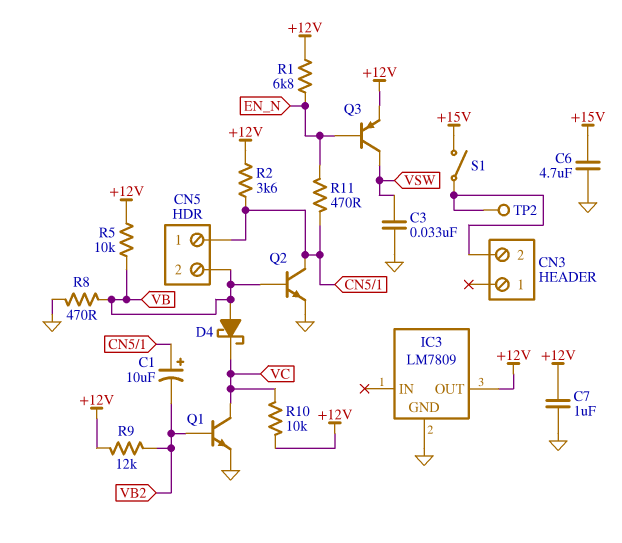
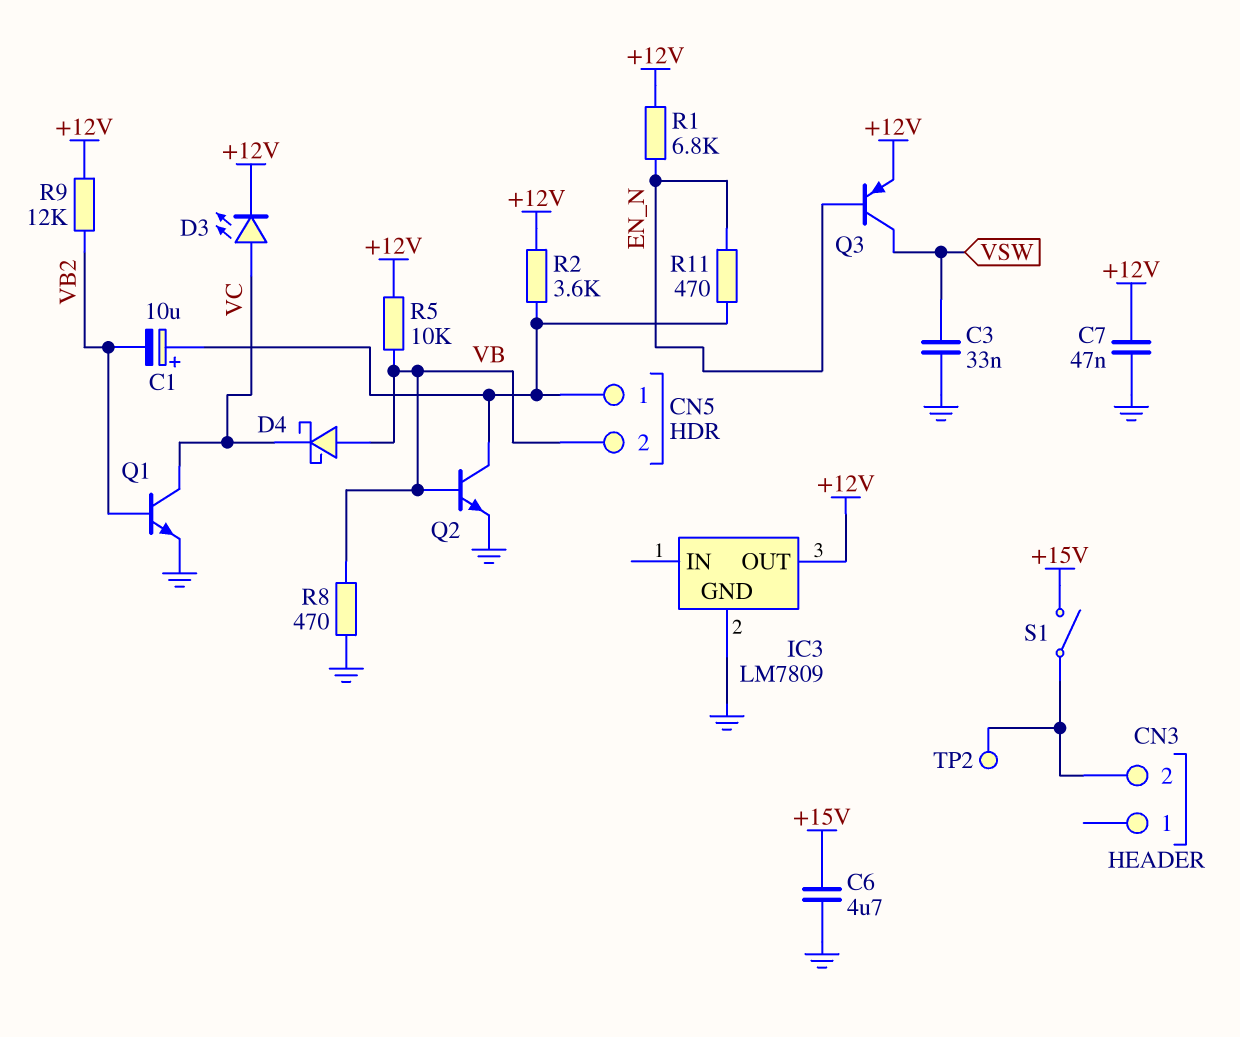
C7: 1uF (+12V, GND) -> 47nF (+12V, GND)
D3: none -> LED (A VC, K +12V)
R10: 10k (+12V, VC) -> none

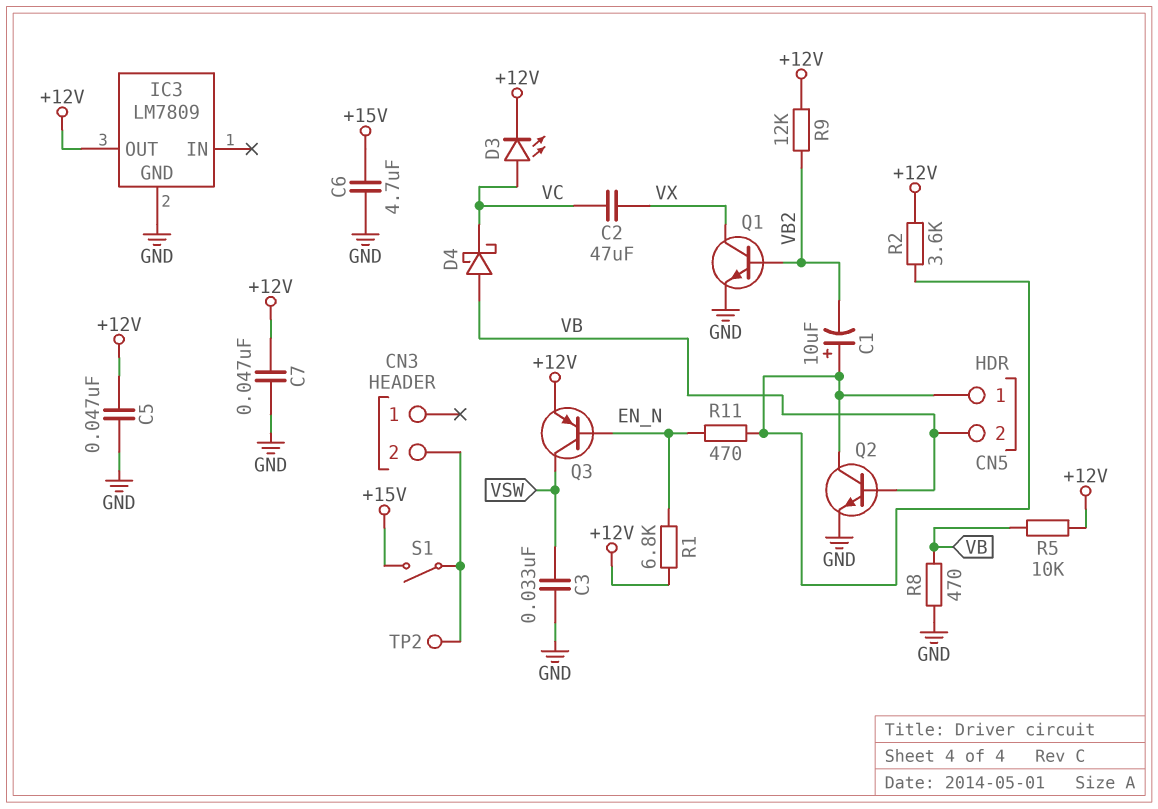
C2: none -> 47uF (VC, VX)
C5: none -> 47nF (+12V, GND)
Q1: NPN (B VB2, C VC, E GND) -> NPN (B VB2, C VX, E GND)

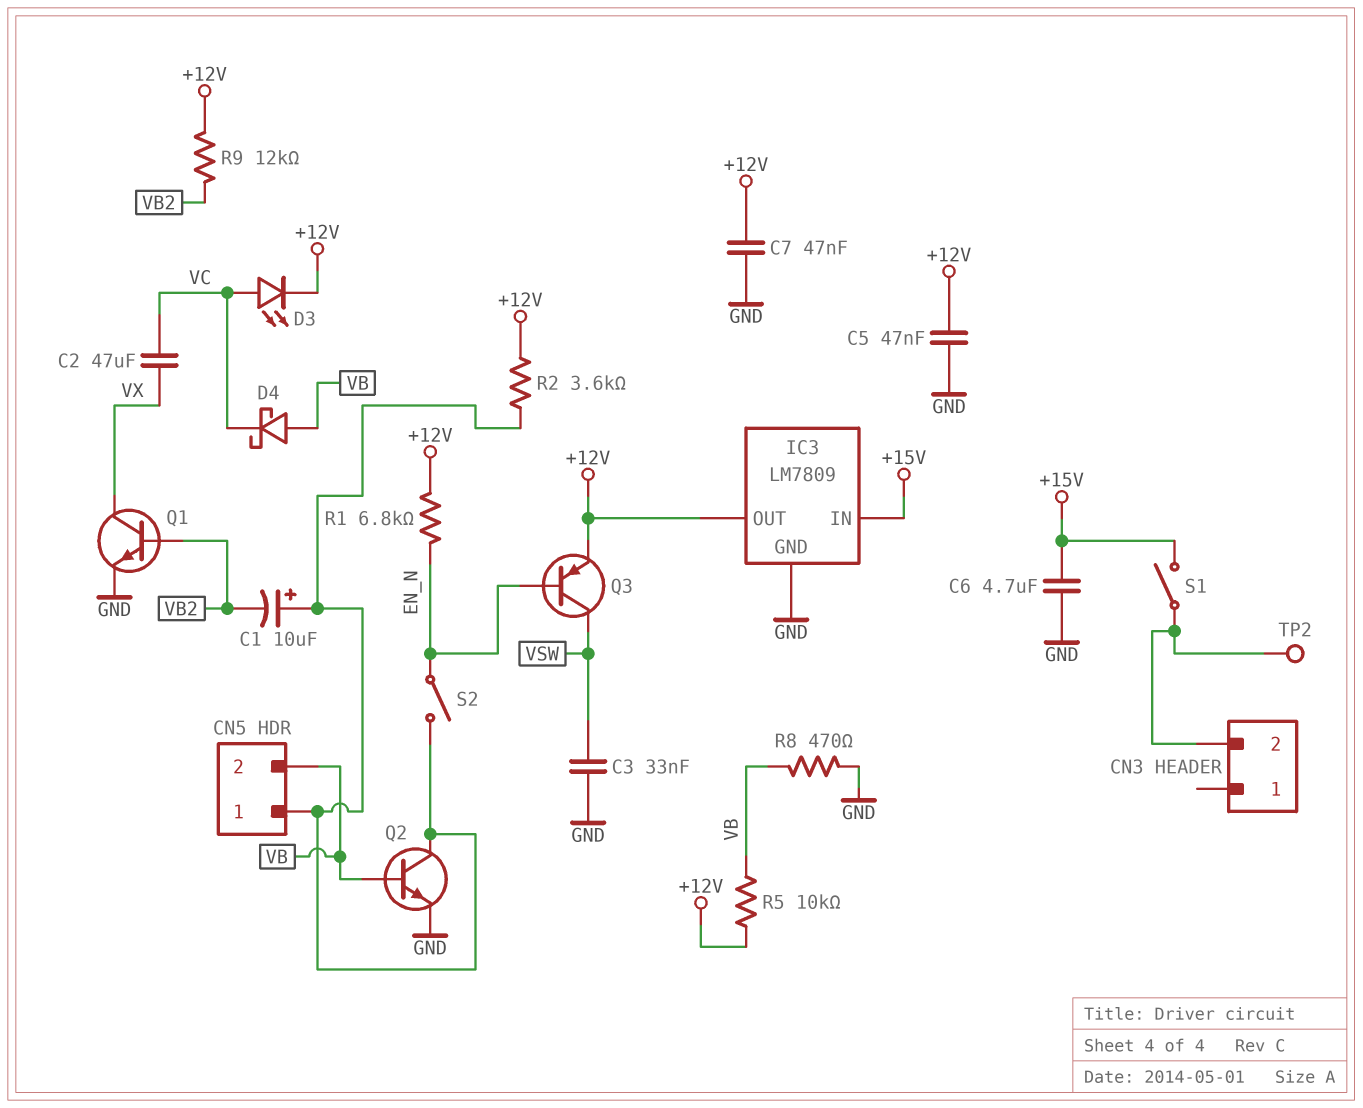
IC3 pin IN: none -> +15V
R11: 470 (CN5/1, EN_N) -> none
S2: none -> switch (CN5/1, EN_N)

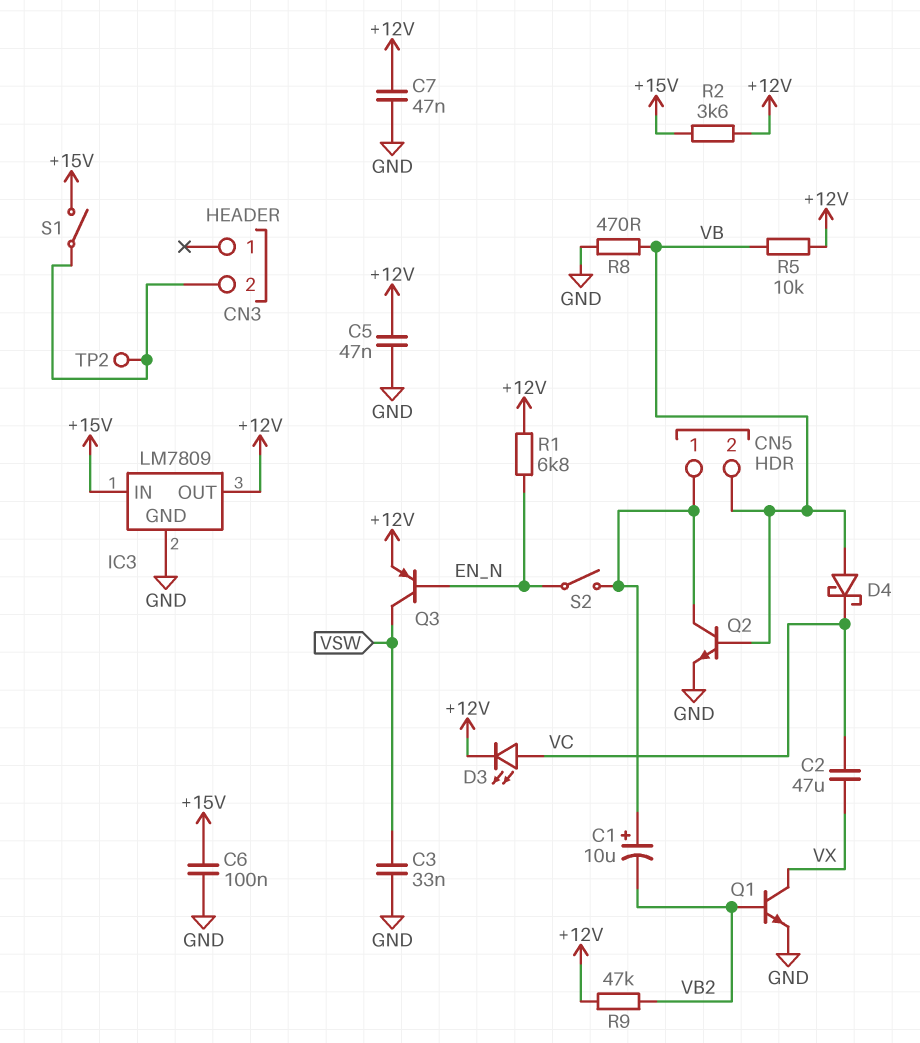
C6: 4.7uF (+15V, GND) -> 100nF (+15V, GND)
R2: 3.6k (+12V, CN5/1) -> 3.6k (+12V, +15V)
R9: 12k (+12V, VB2) -> 47k (+12V, VB2)

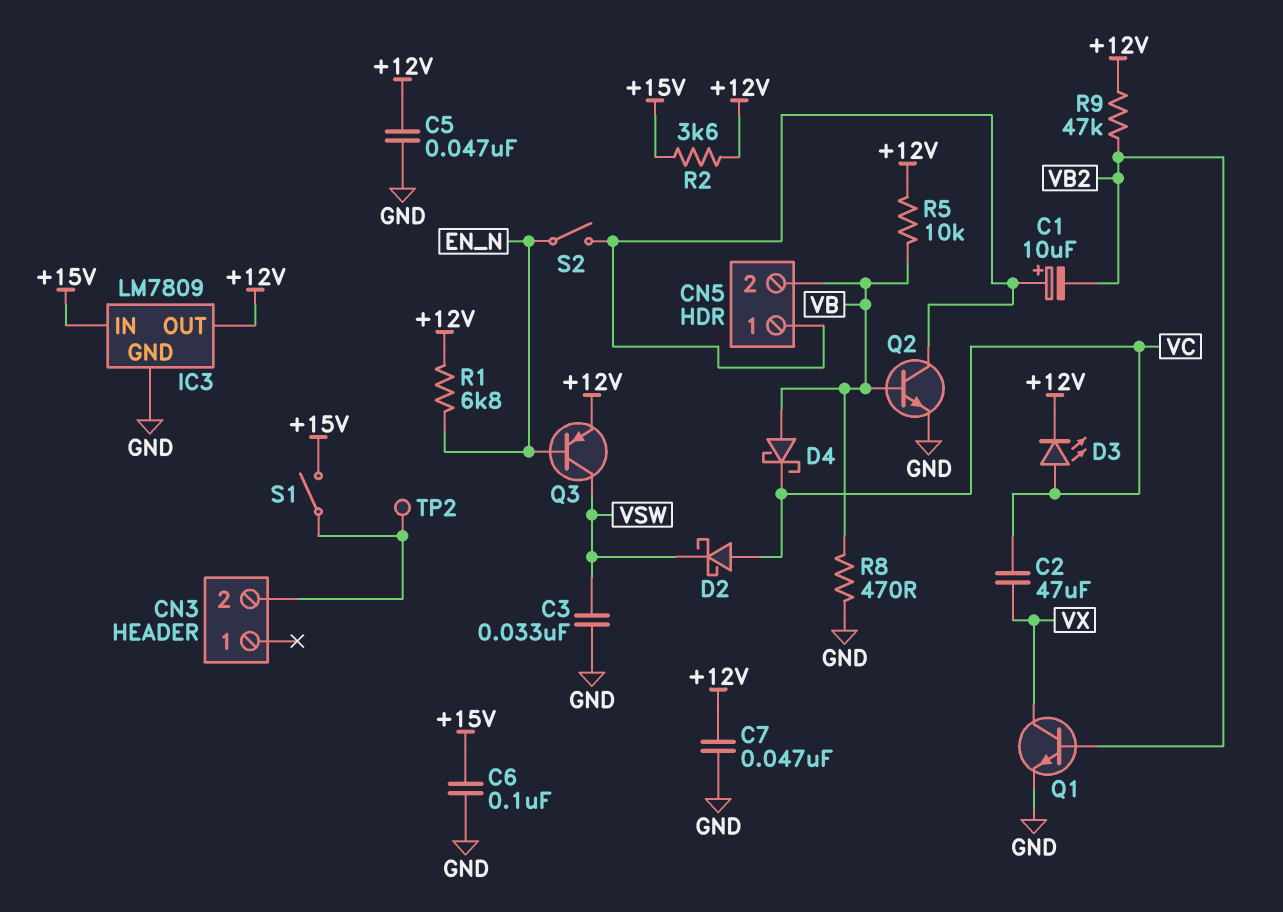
D2: none -> schottky (A VC, K VSW)

